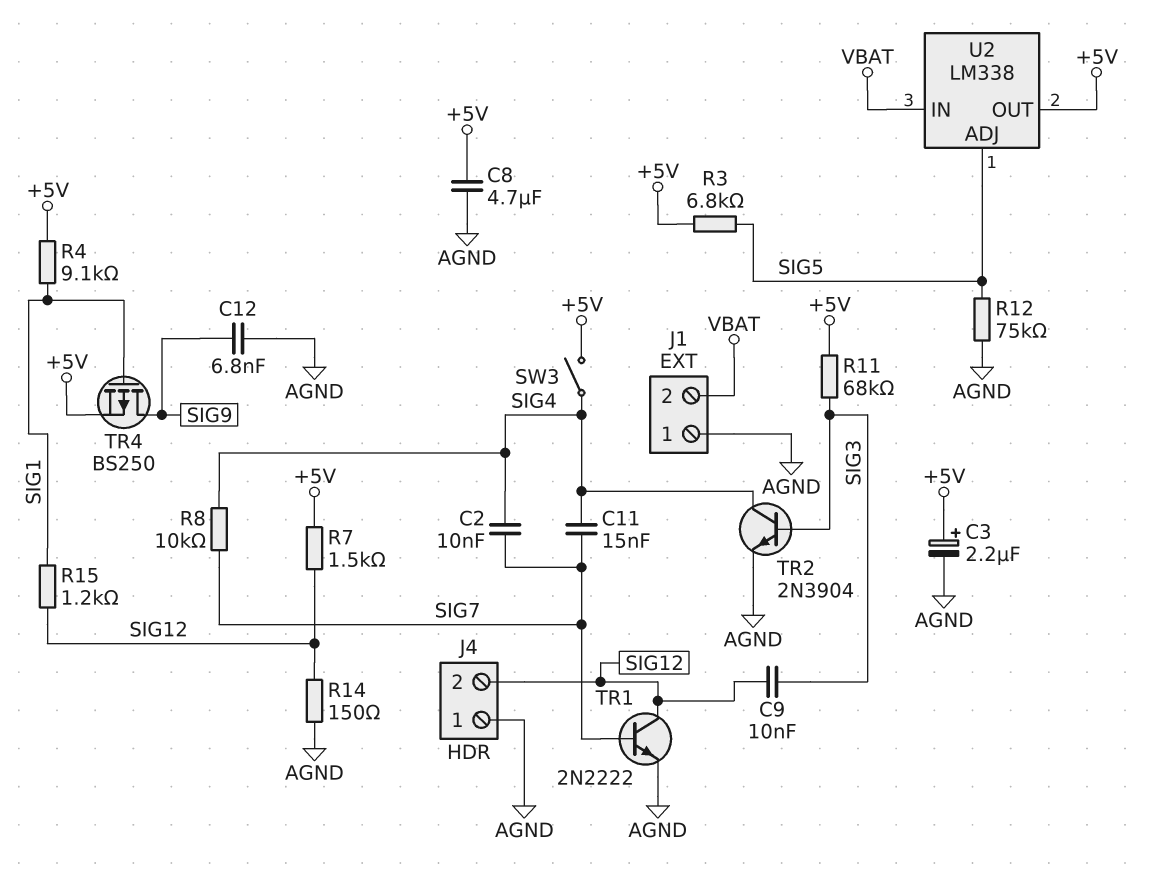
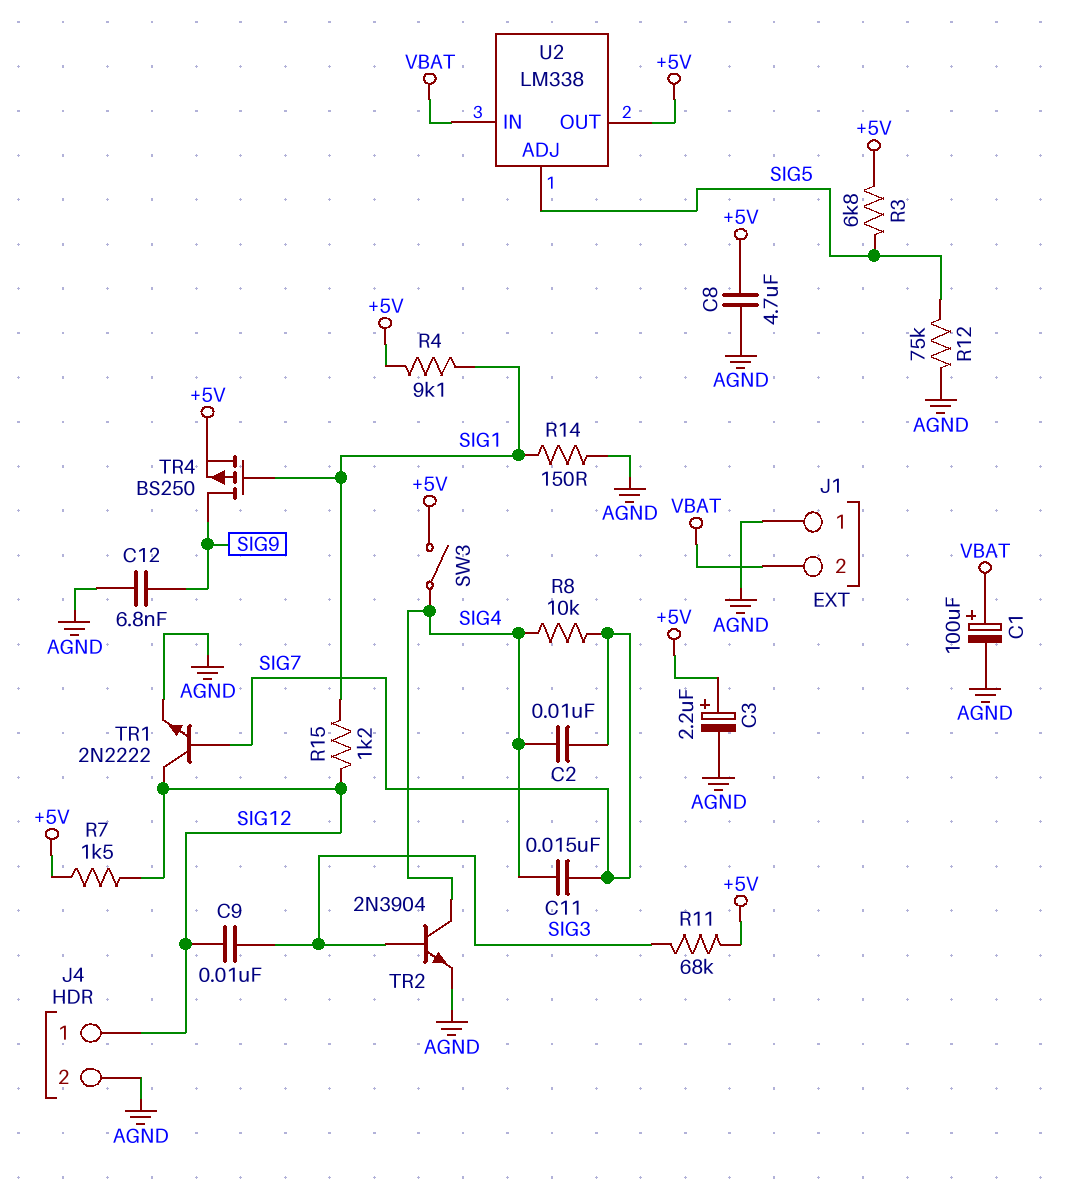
C1: none -> 100uF (plus VBAT, minus AGND)
J4 pin 1: AGND -> SIG12
J4 pin 2: SIG12 -> AGND
R14: 150 (AGND, SIG12) -> 150 (AGND, SIG1)

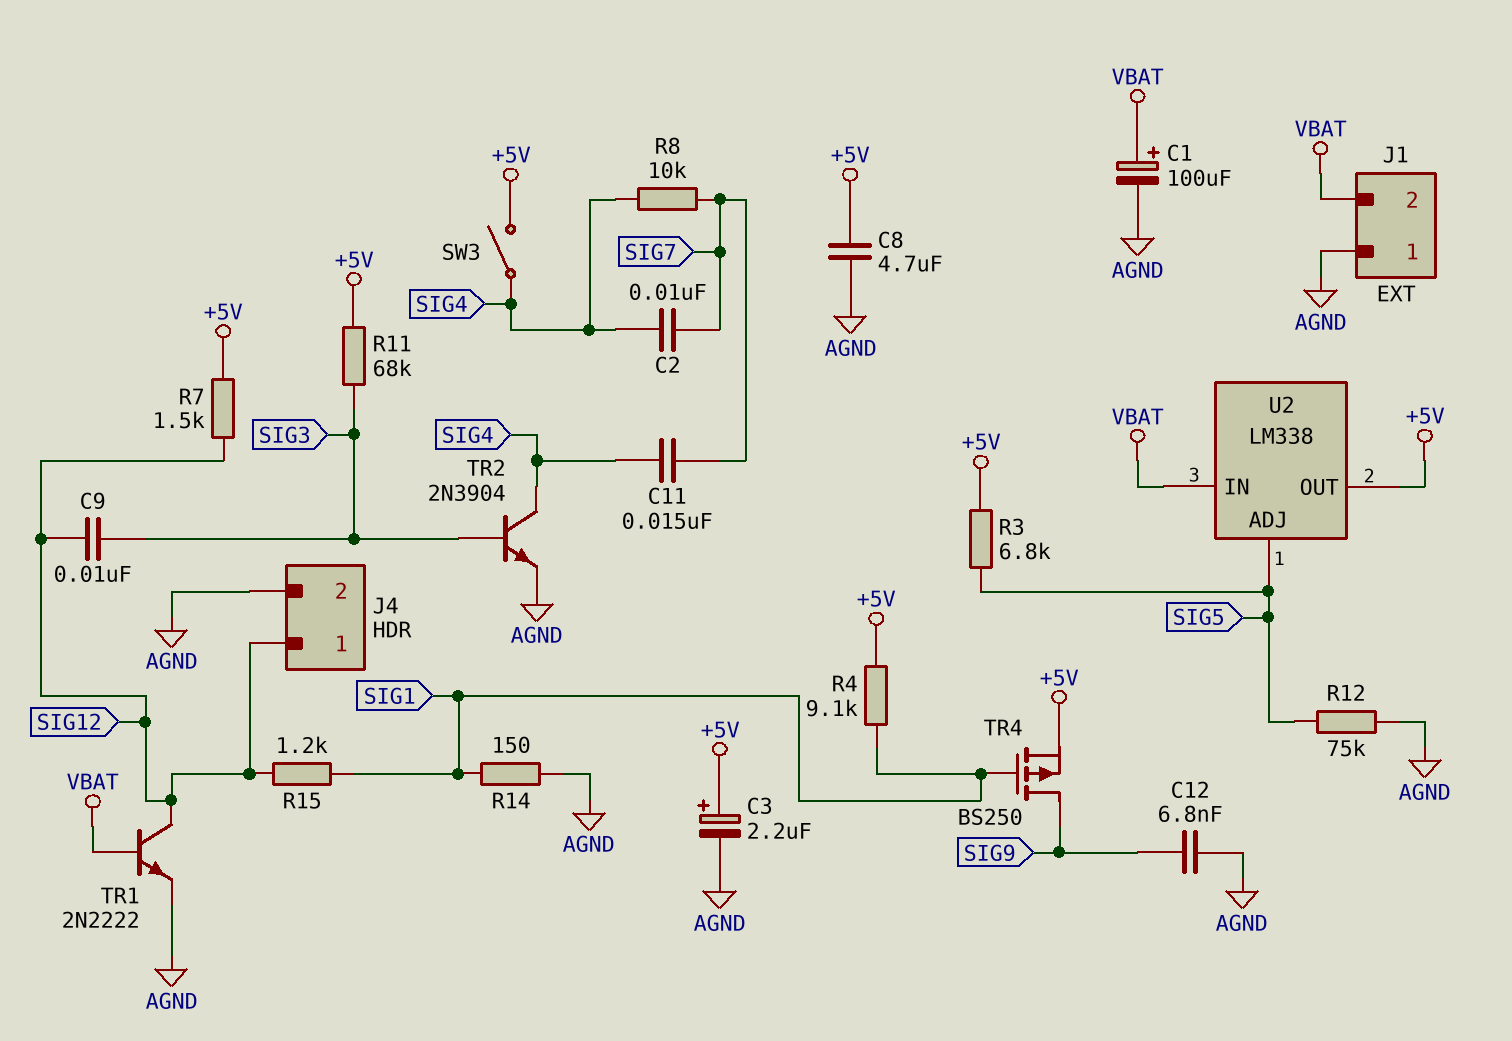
TR1: NPN 2N2222 (B SIG7, C SIG12, E AGND) -> NPN 2N2222 (B VBAT, C SIG12, E AGND)

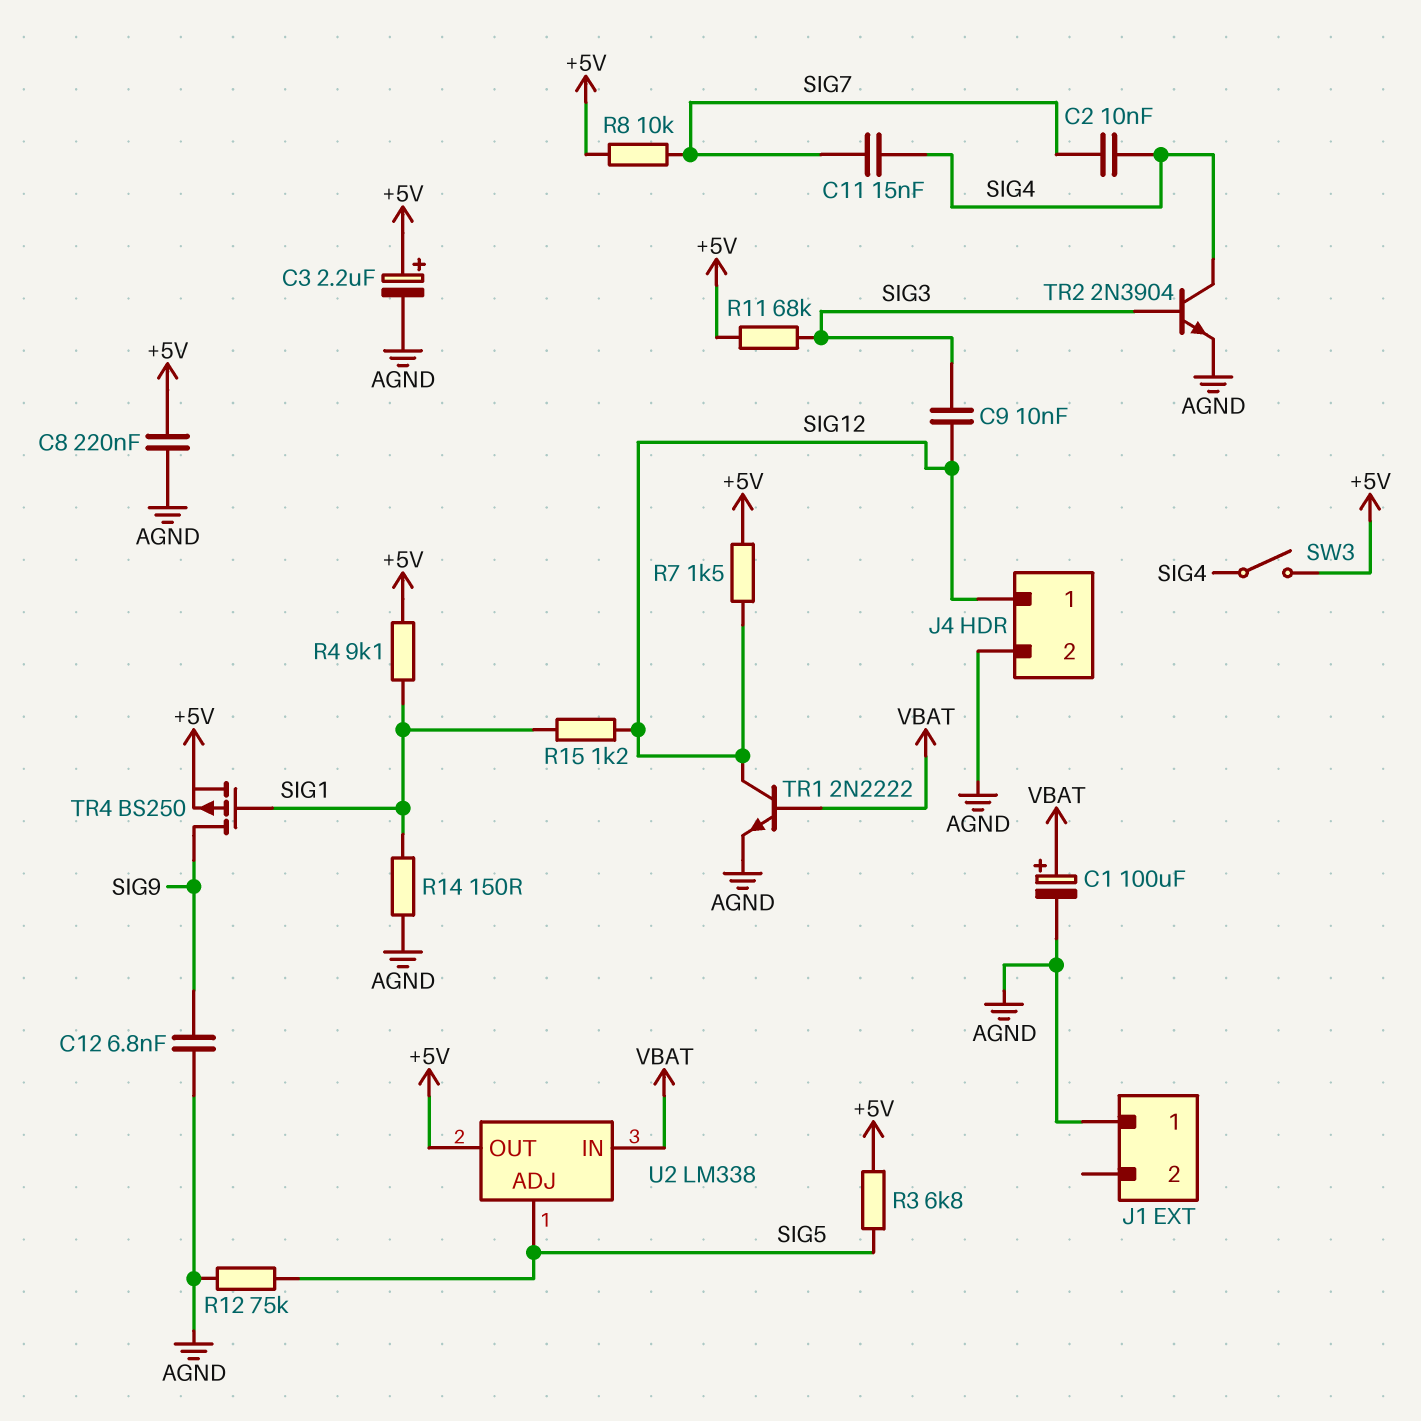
C8: 4.7uF (+5V, AGND) -> 220nF (+5V, AGND)
J1 pin 2: VBAT -> none
R8: 10k (SIG4, SIG7) -> 10k (+5V, SIG7)

